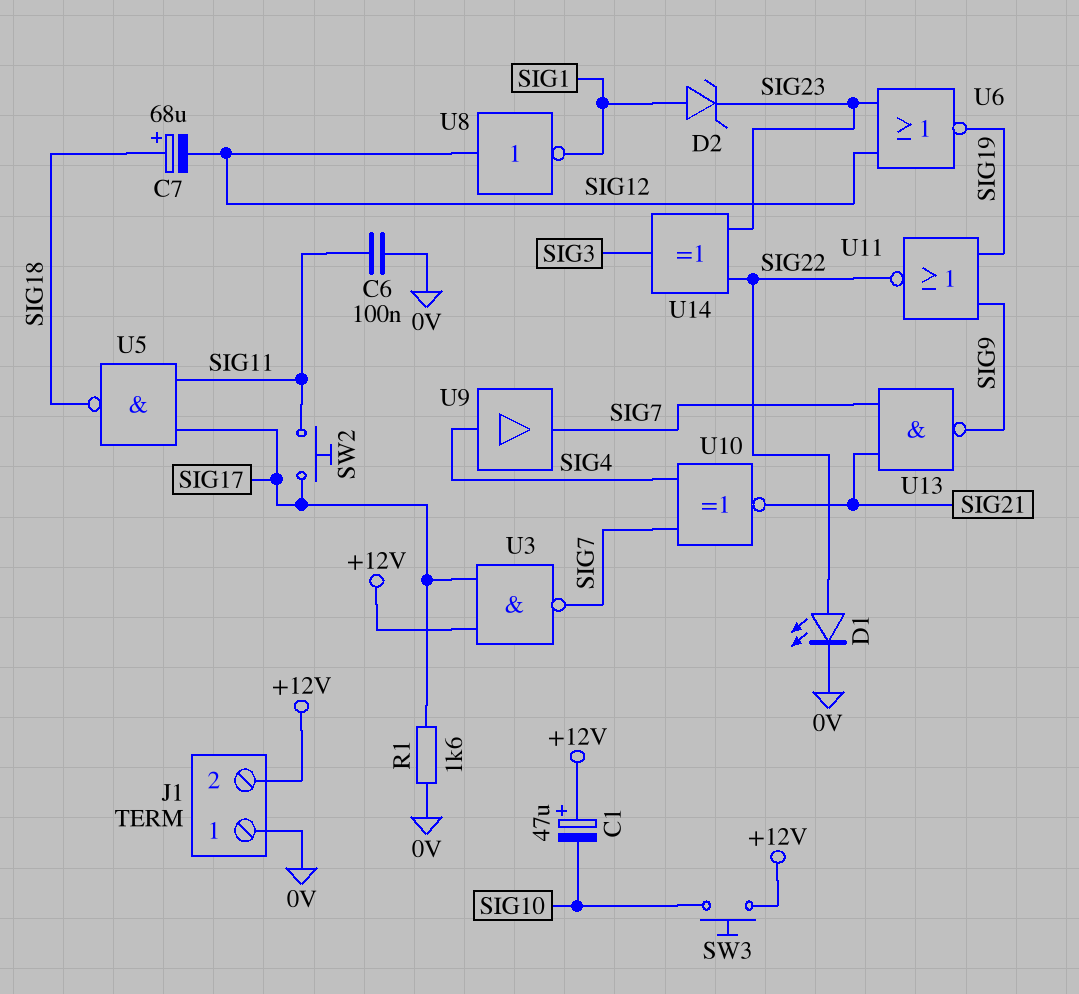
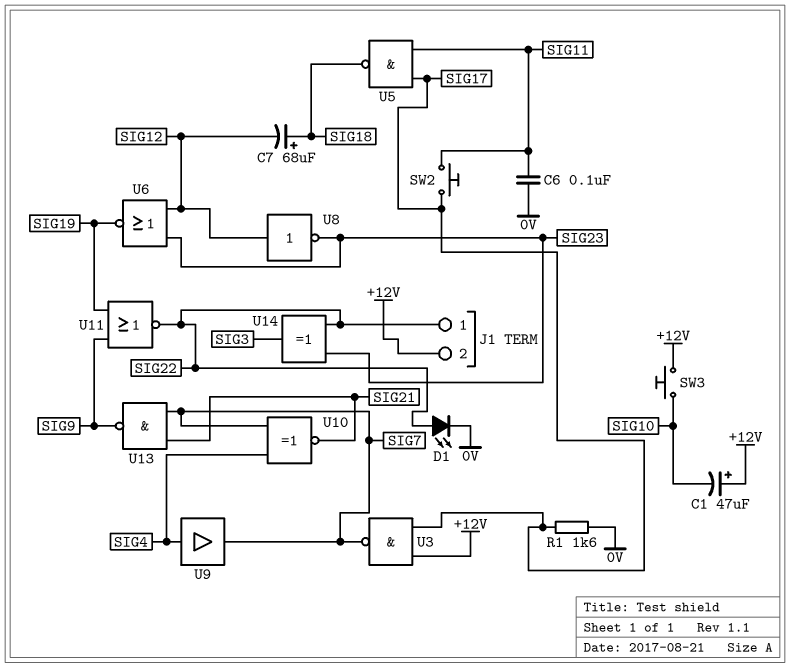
D2: zener (A SIG1, K SIG23) -> none
J1 pin 1: 0V -> SIG22
U8: NOT (in SIG12, out SIG1) -> NOT (in SIG12, out SIG23)

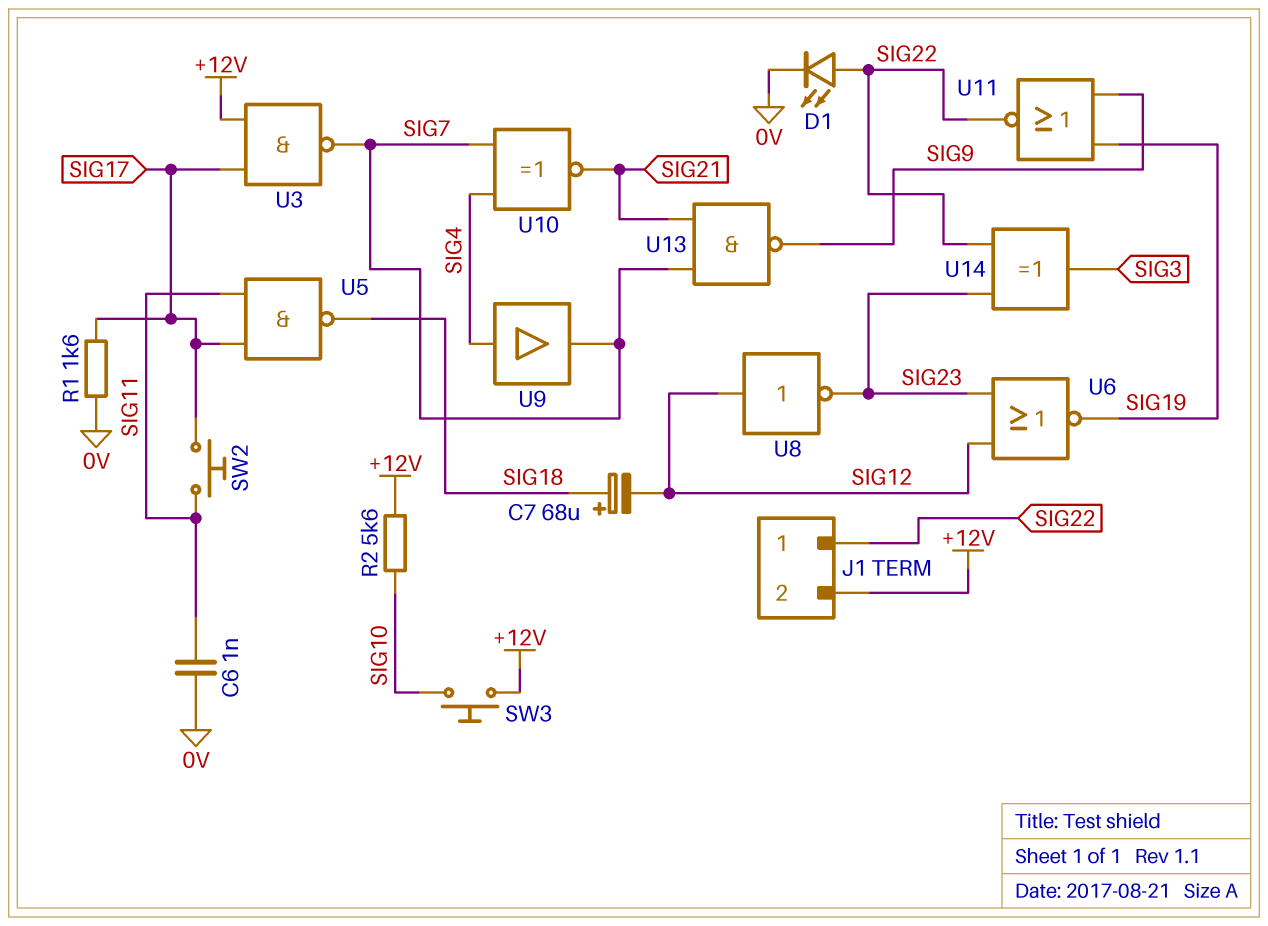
C1: 47uF (plus +12V, minus SIG10) -> none
C6: 100nF (0V, SIG11) -> 1nF (0V, SIG11)
R2: none -> 5.6k (+12V, SIG10)

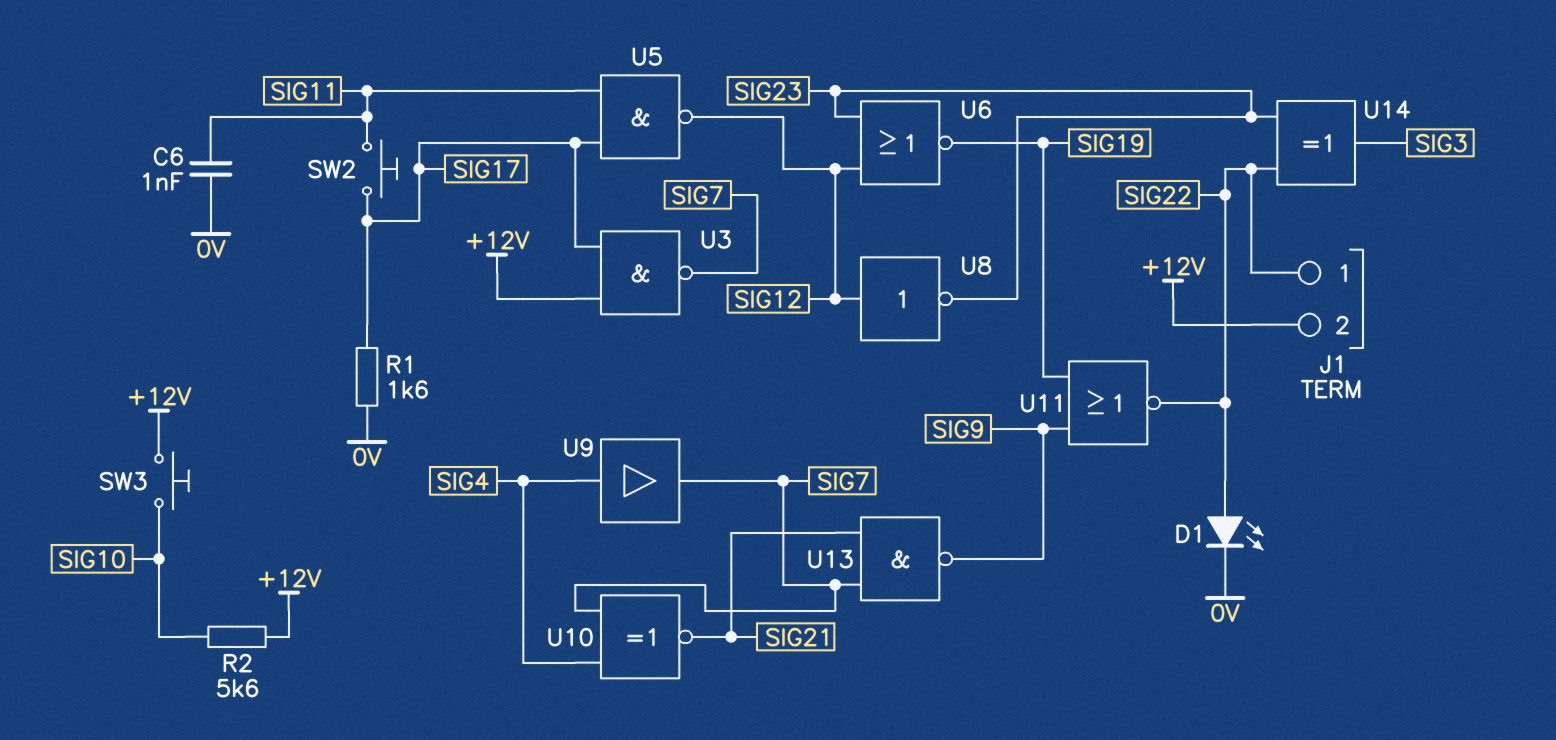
C7: 68uF (plus SIG18, minus SIG12) -> none
U5: NAND (in SIG11, in SIG17, out SIG18) -> NAND (in SIG11, in SIG17, out SIG12)

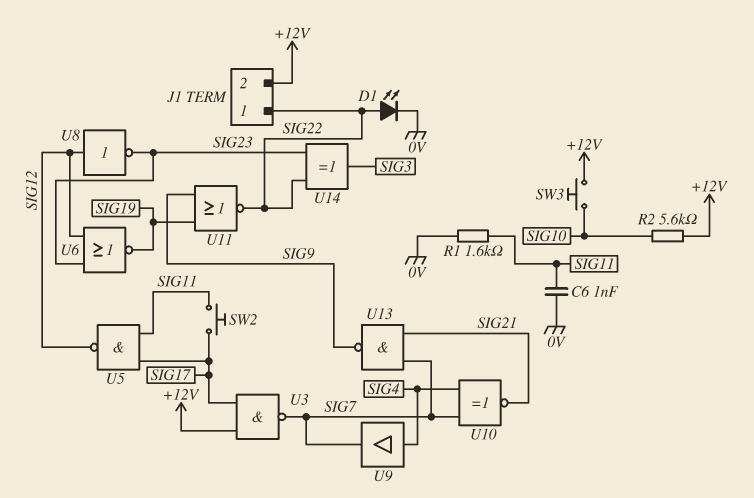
R1: 1.6k (0V, SIG17) -> 1.6k (0V, SIG11)

